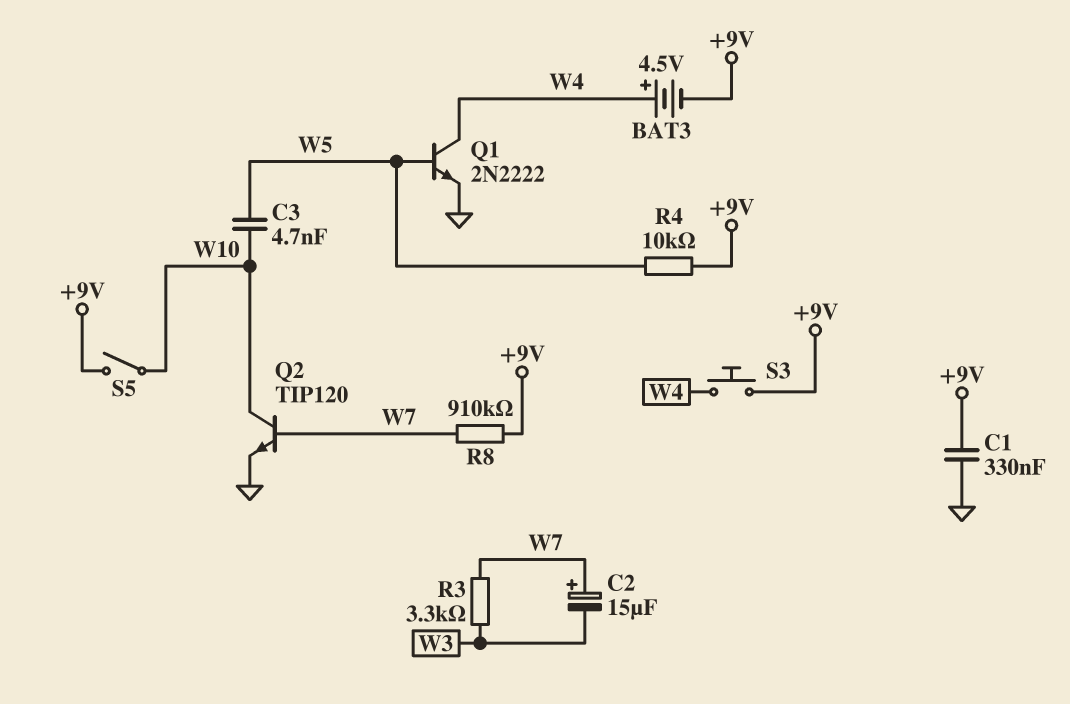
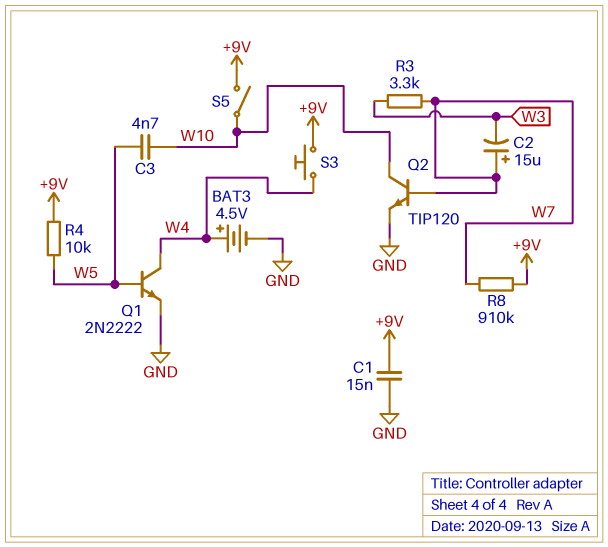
BAT3: 4.5V (plus W4, minus +9V) -> 4.5V (plus W4, minus GND)
C1: 330nF (+9V, GND) -> 15nF (+9V, GND)

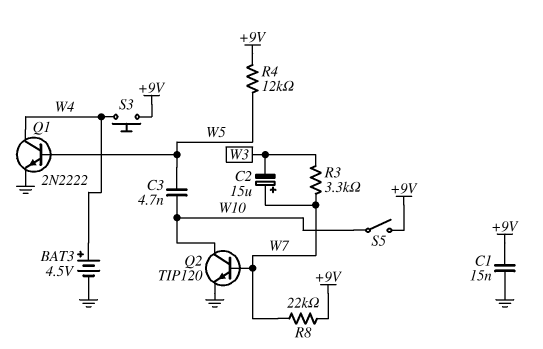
R4: 10k (+9V, W5) -> 12k (+9V, W5)
R8: 910k (+9V, W7) -> 22k (+9V, W7)

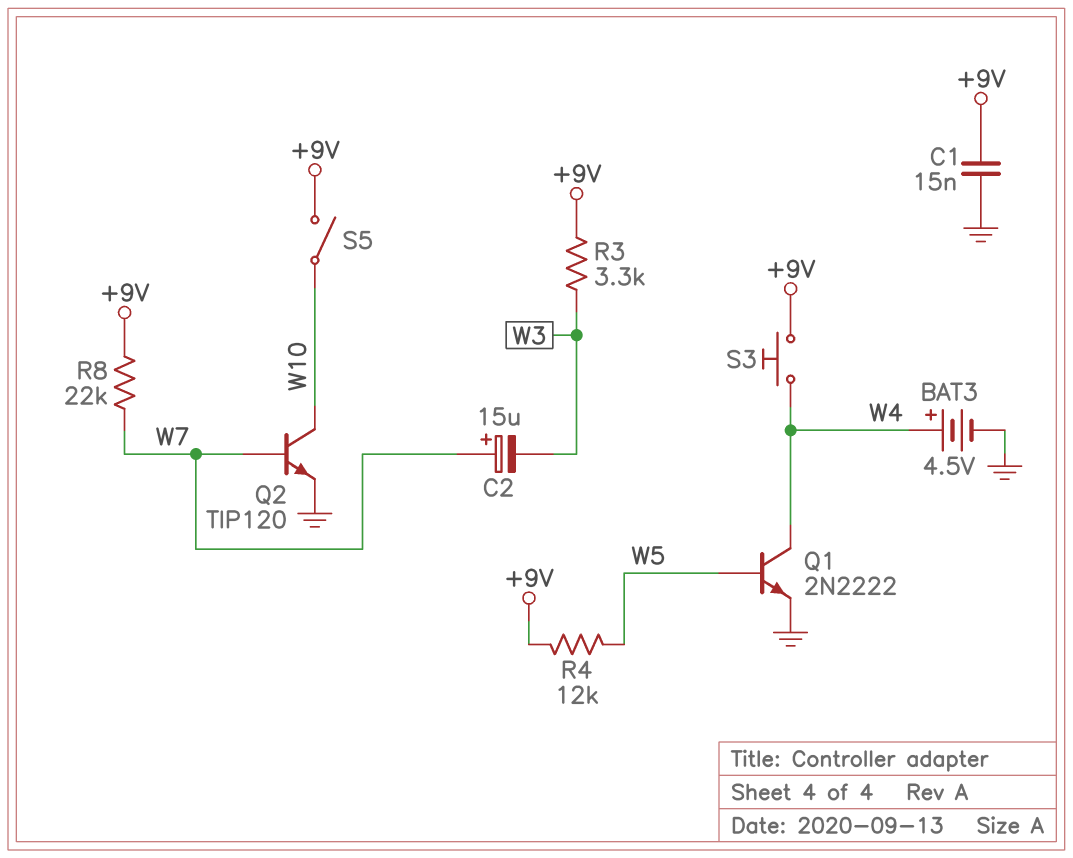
C3: 4.7nF (W5, W10) -> none
R3: 3.3k (W3, W7) -> 3.3k (+9V, W3)

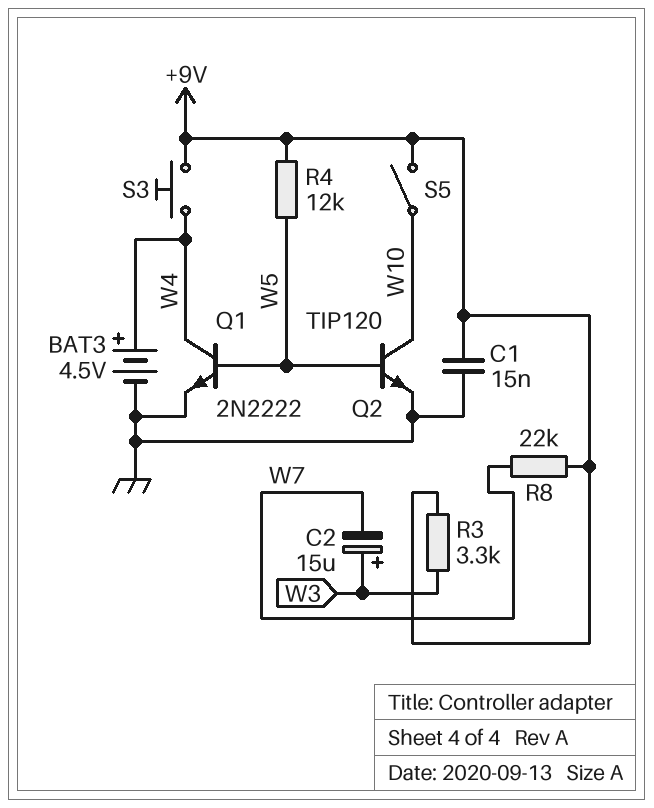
C2: 15uF (plus W7, minus W3) -> 15uF (plus W3, minus W7)
Q2: NPN TIP120 (B W7, C W10, E GND) -> NPN TIP120 (B W5, C W10, E GND)

